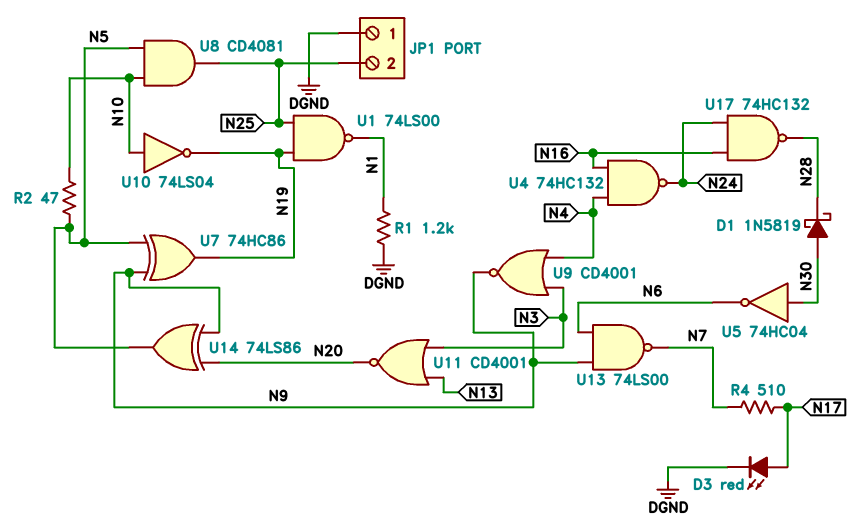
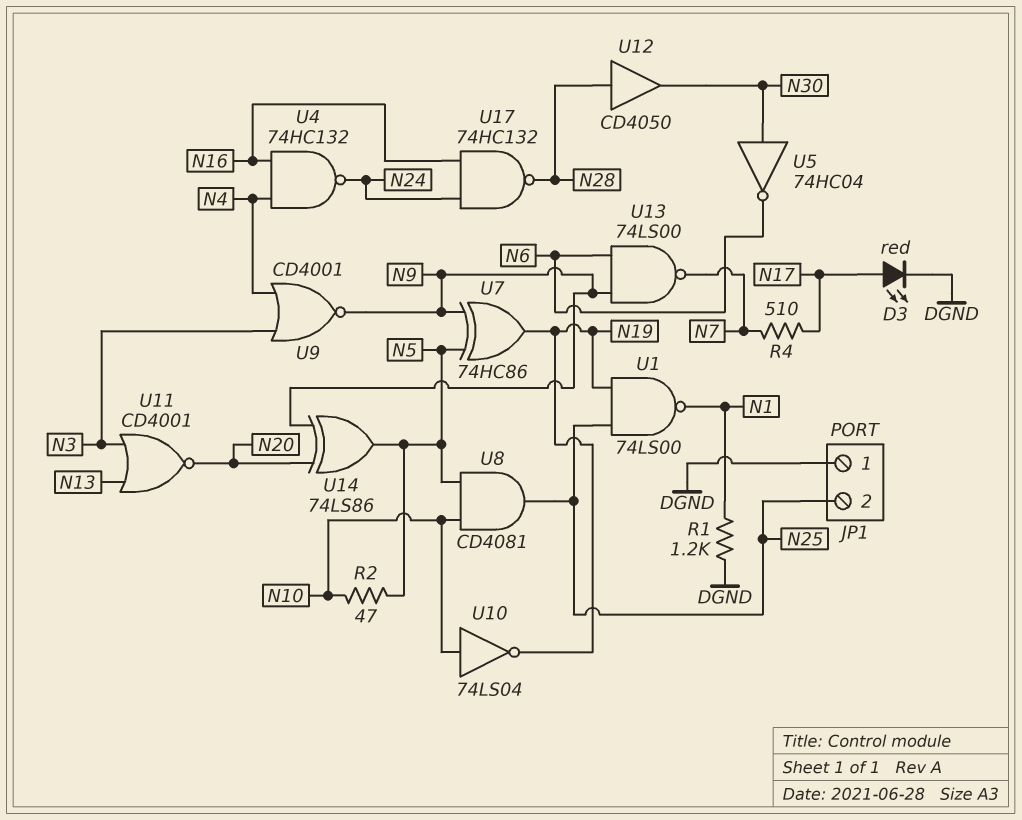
D1: schottky 1N5819 (A N30, K N28) -> none
U12: none -> buffer CD4050 (in N28, out N30)

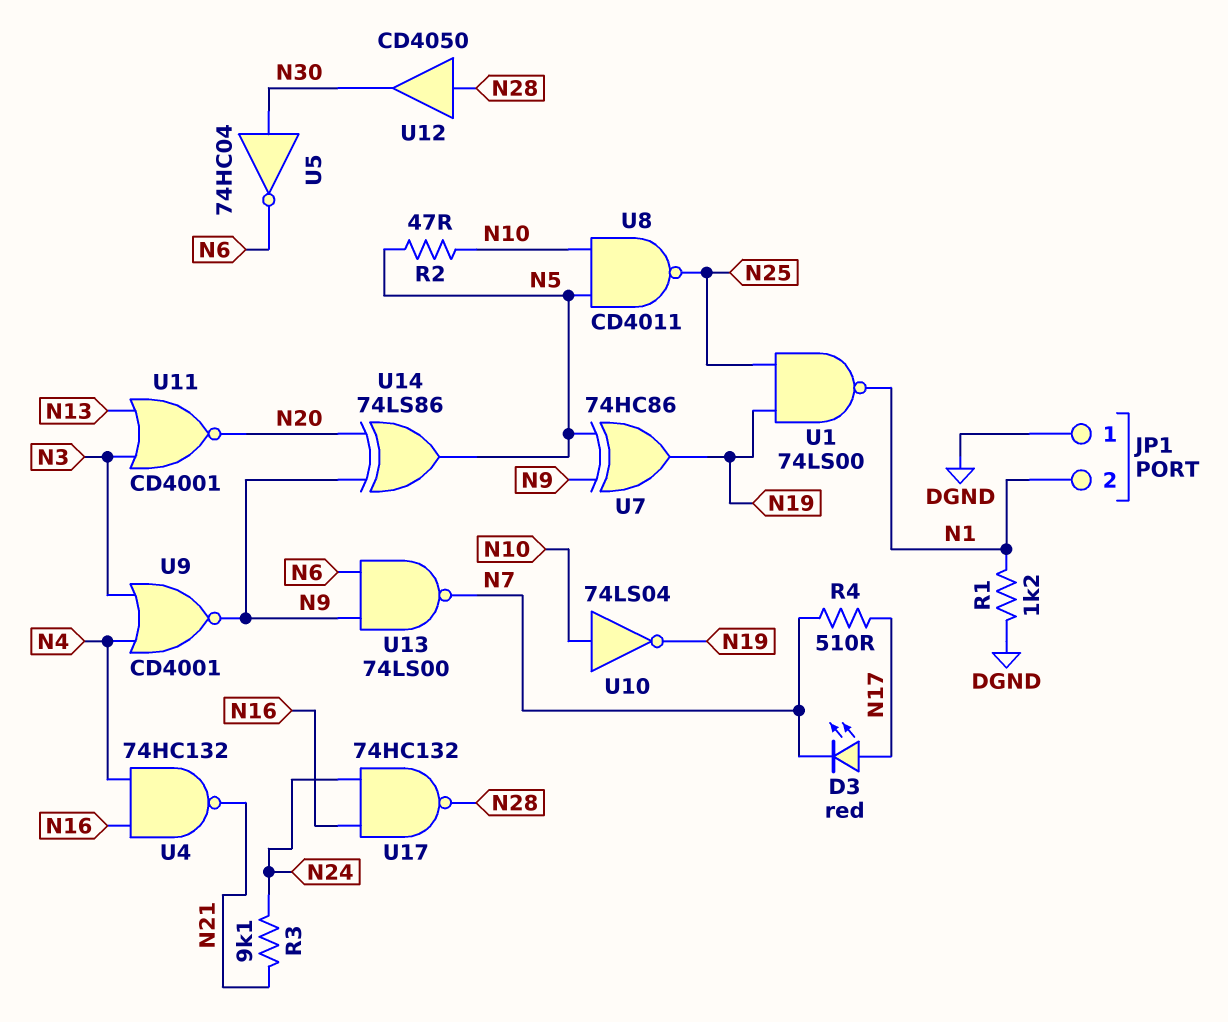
D3: LED red (A N17, K DGND) -> LED red (A N17, K N7)
JP1 pin 2: N25 -> N1
R3: none -> 9.1k (N21, N24)
U4: NAND 74HC132 (in N4, in N16, out N24) -> NAND 74HC132 (in N4, in N16, out N21)
U8: AND CD4081 (in N5, in N10, out N25) -> NAND CD4011 (in N5, in N10, out N25)

